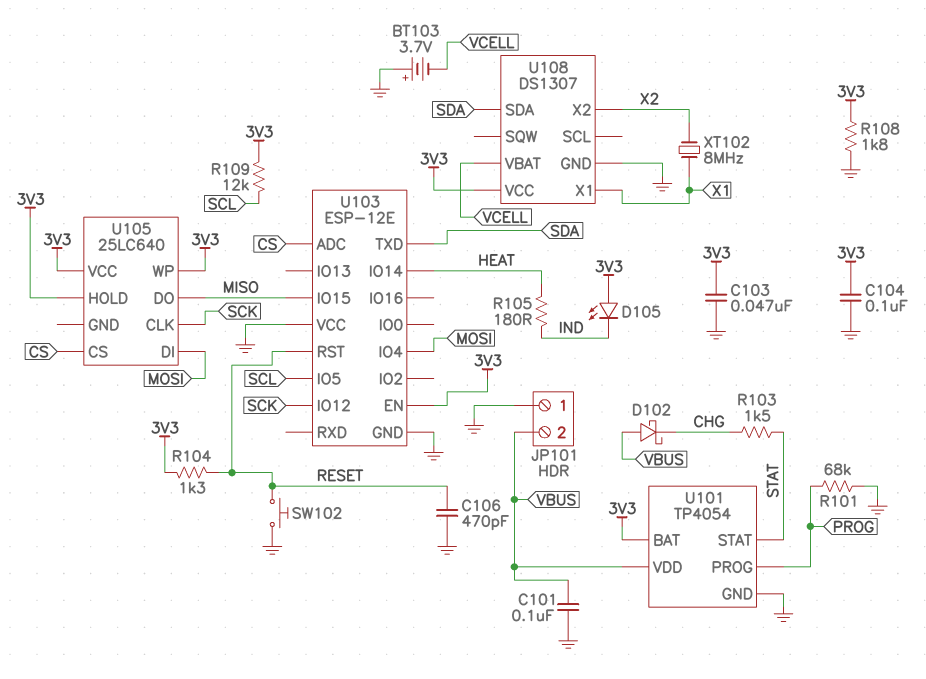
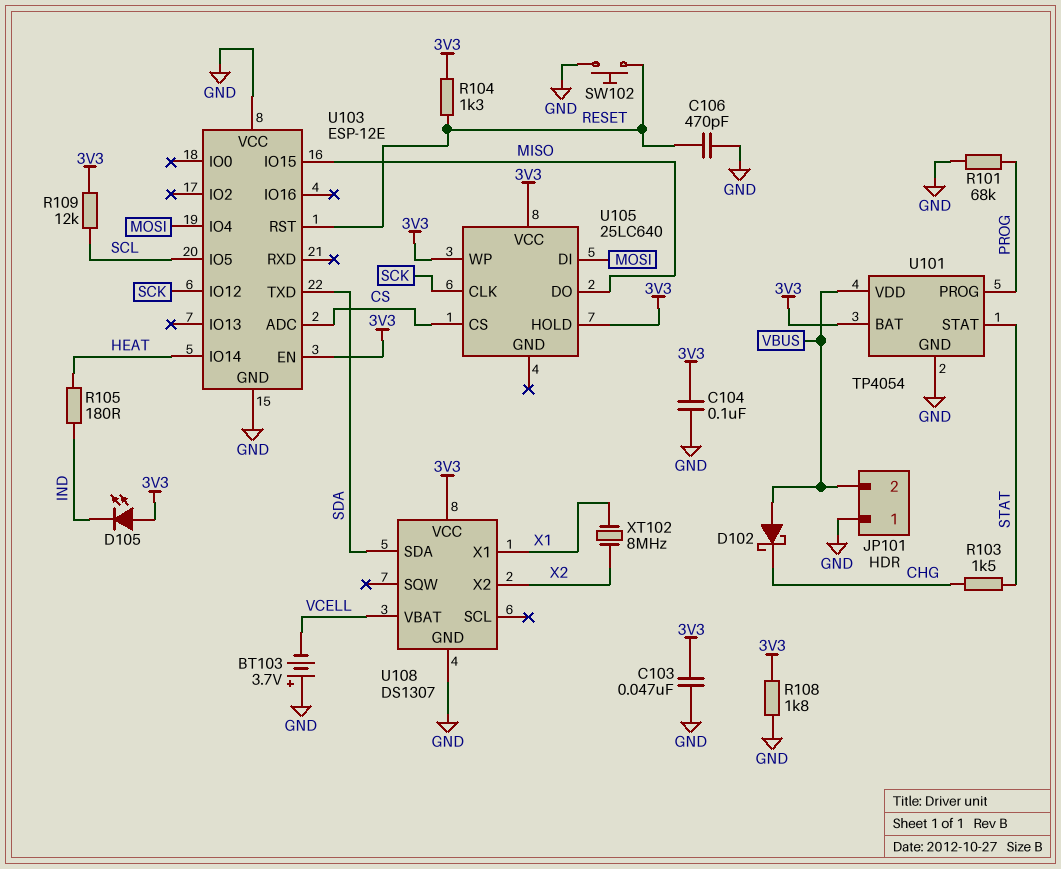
C101: 100nF (GND, VBUS) -> none

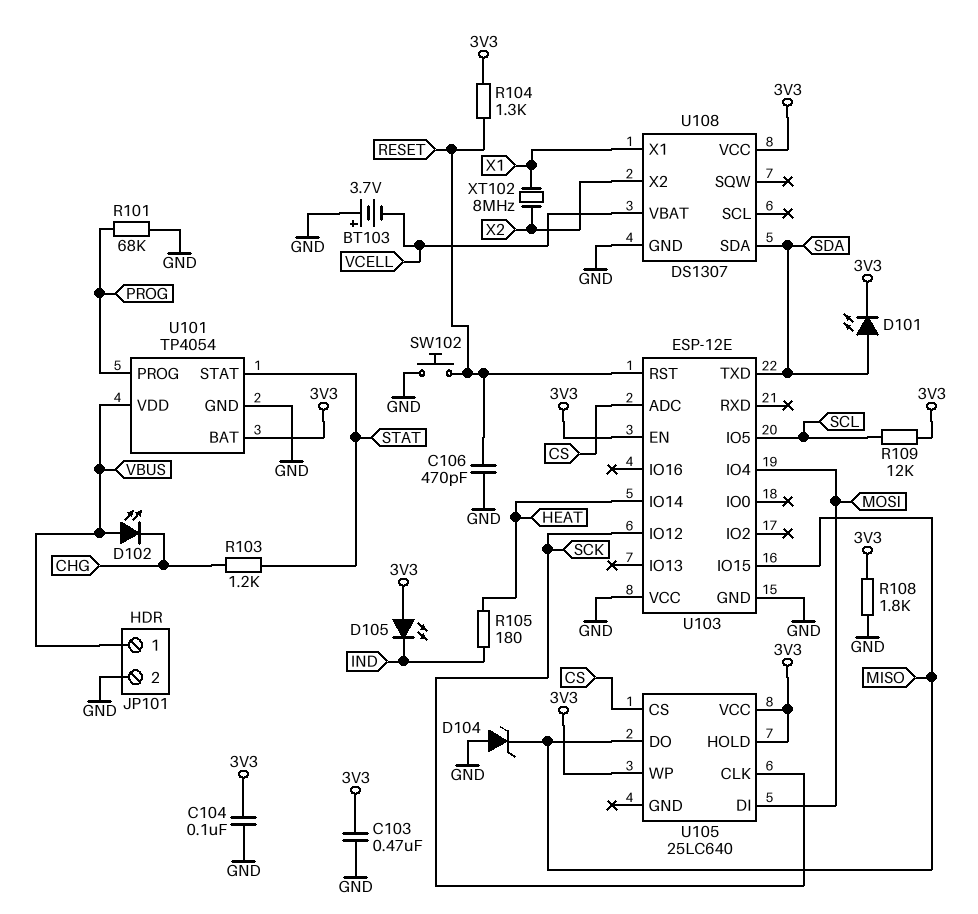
C103: 47nF (3V3, GND) -> 470nF (3V3, GND)
D101: none -> LED (A SDA, K 3V3)
D102: schottky (A VBUS, K CHG) -> LED (A VBUS, K CHG)
D104: none -> zener (A GND, K MISO)
JP101 pin 1: GND -> VBUS
JP101 pin 2: VBUS -> GND
R103: 1.5k (CHG, STAT) -> 1.2k (CHG, STAT)

